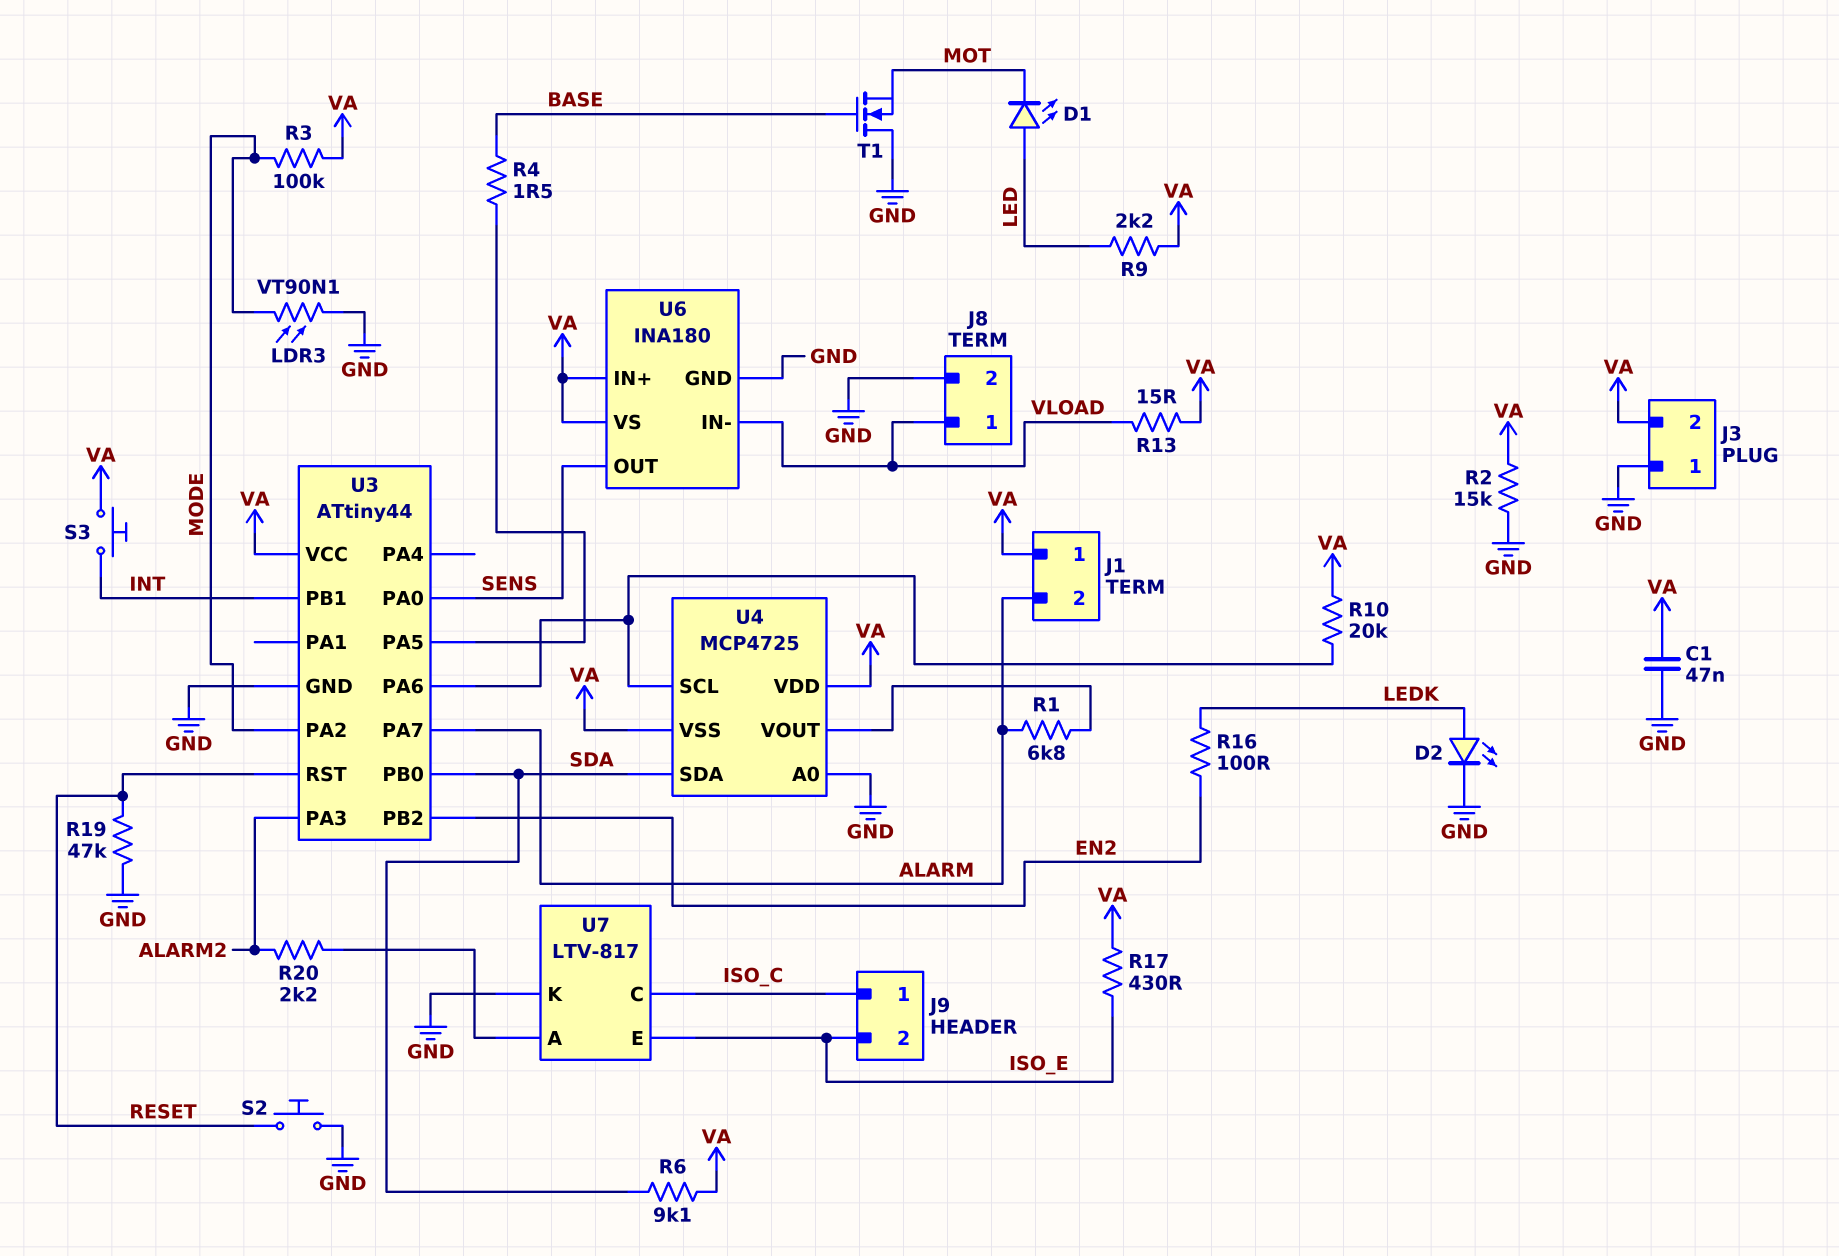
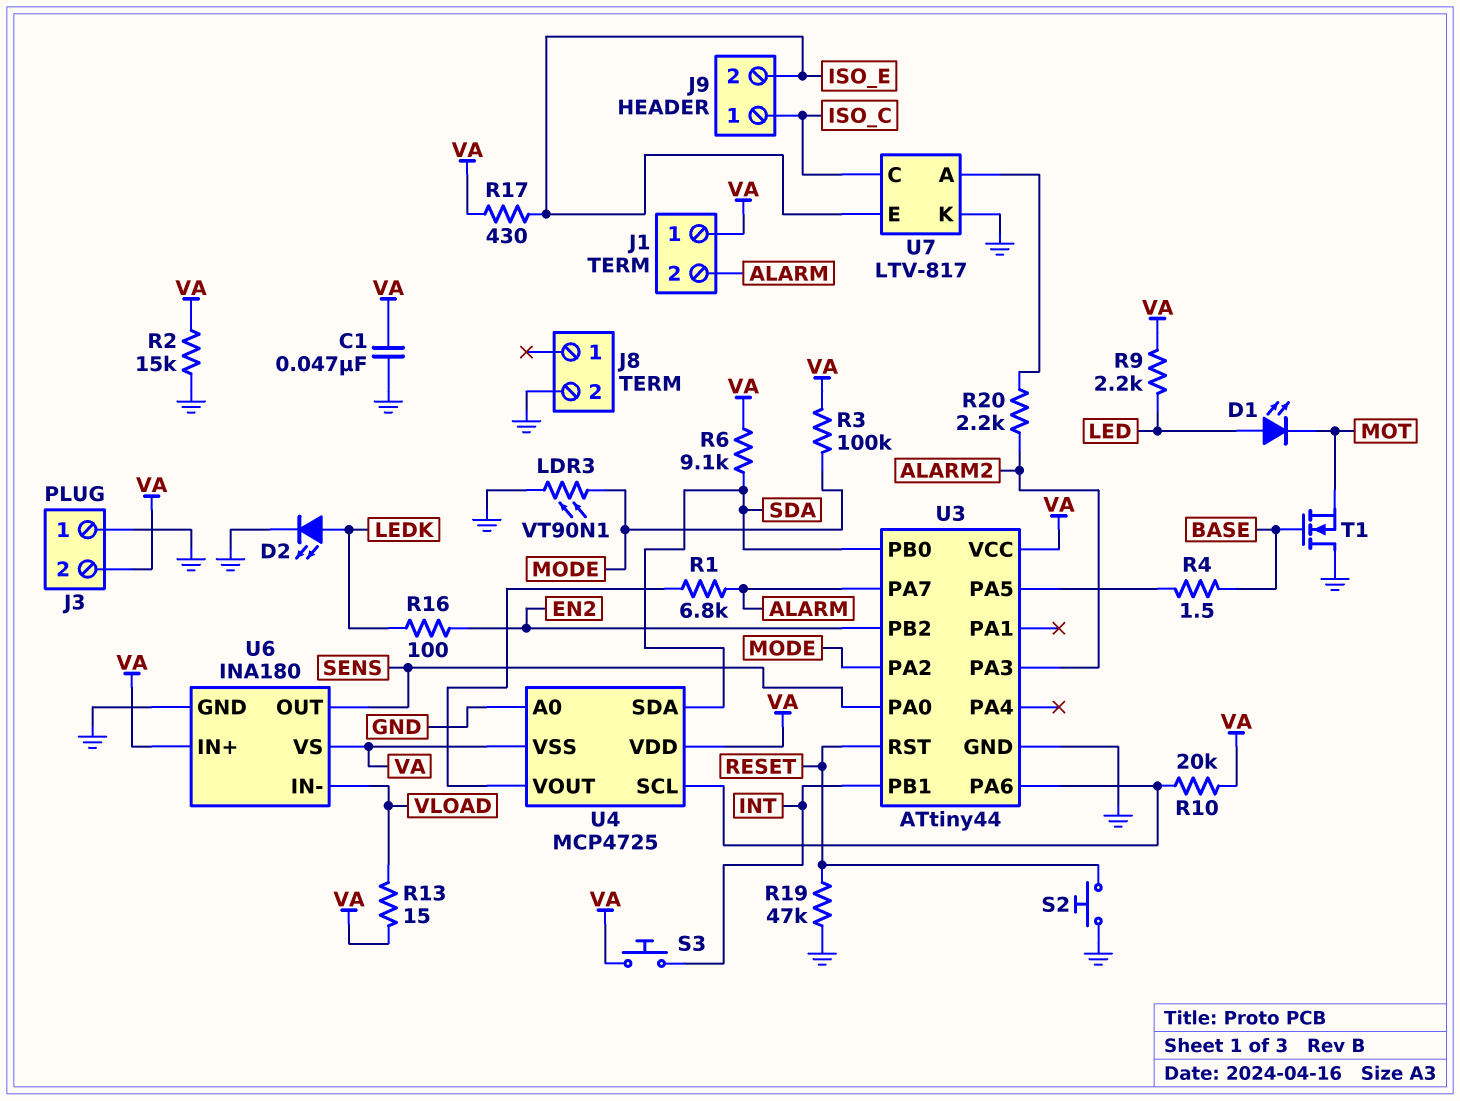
J8 pin 1: VLOAD -> none

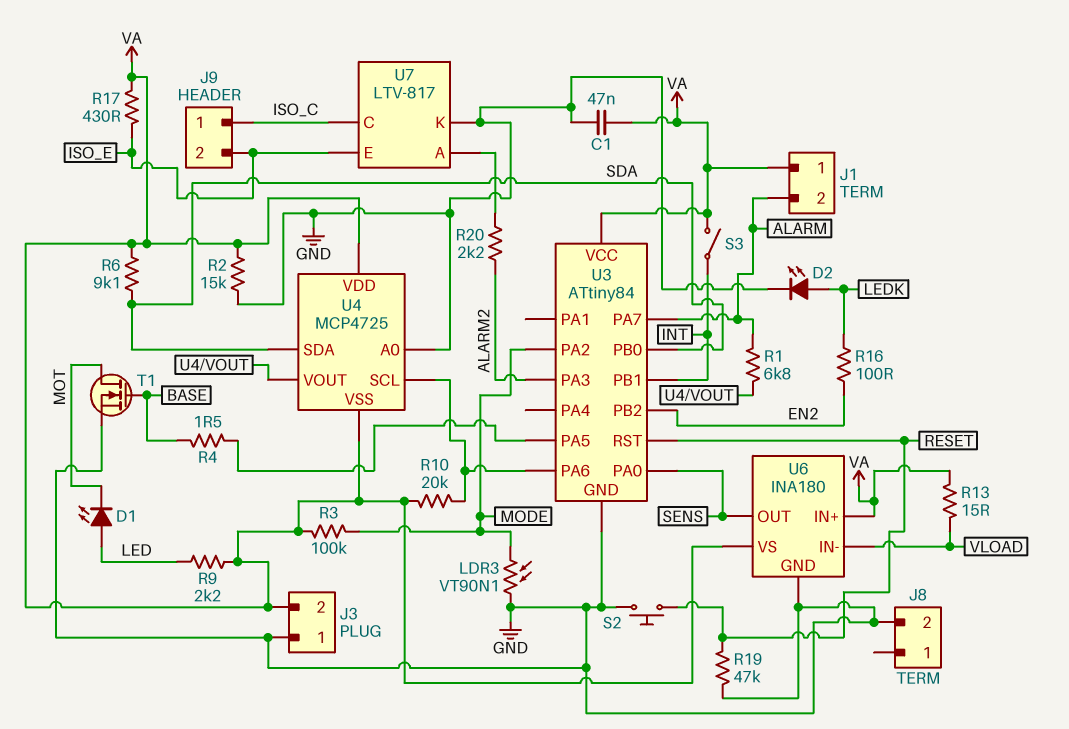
S3: button (INT, VA) -> switch (INT, VA)
T1: NMOS (G BASE, D GND, S MOT) -> NMOS (G BASE, D MOT, S GND)
U3: ATtiny44 -> ATtiny84

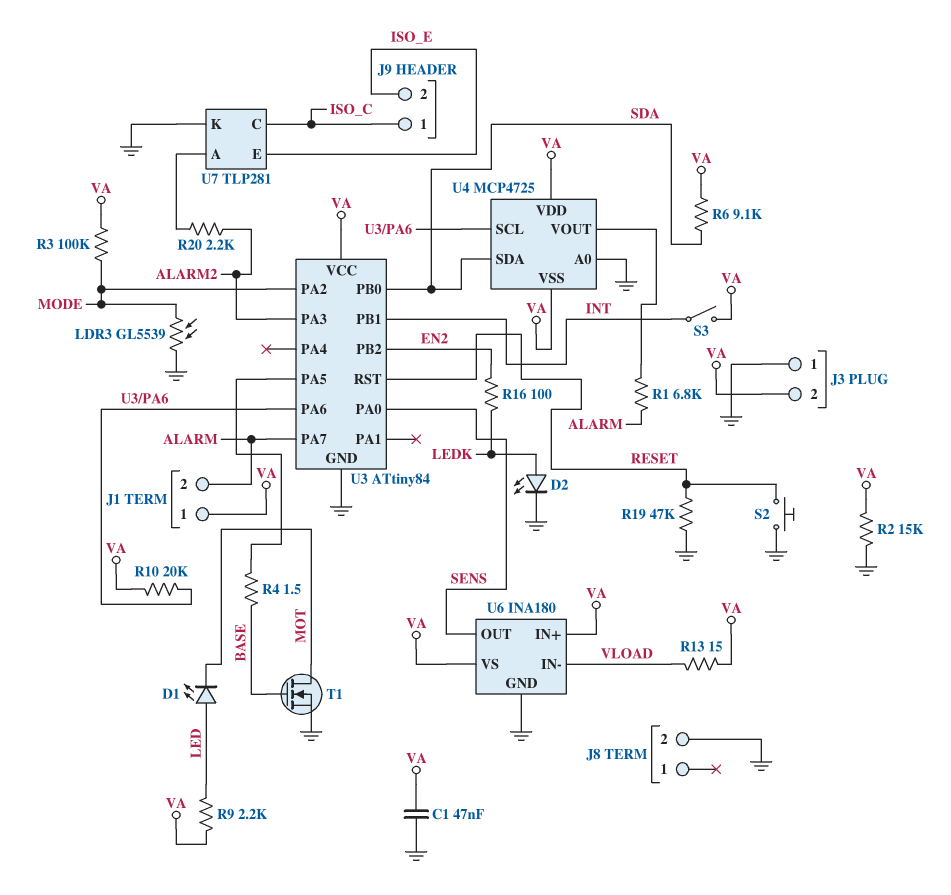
LDR3: VT90N1 (GND, MODE) -> GL5539 (GND, MODE)
R17: 430 (ISO_E, VA) -> none
U7: LTV-817 -> TLP281

